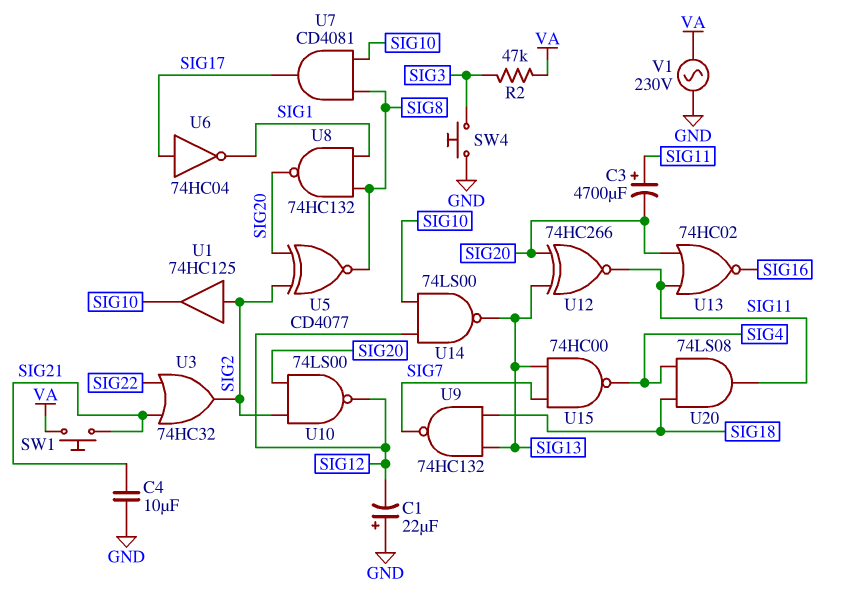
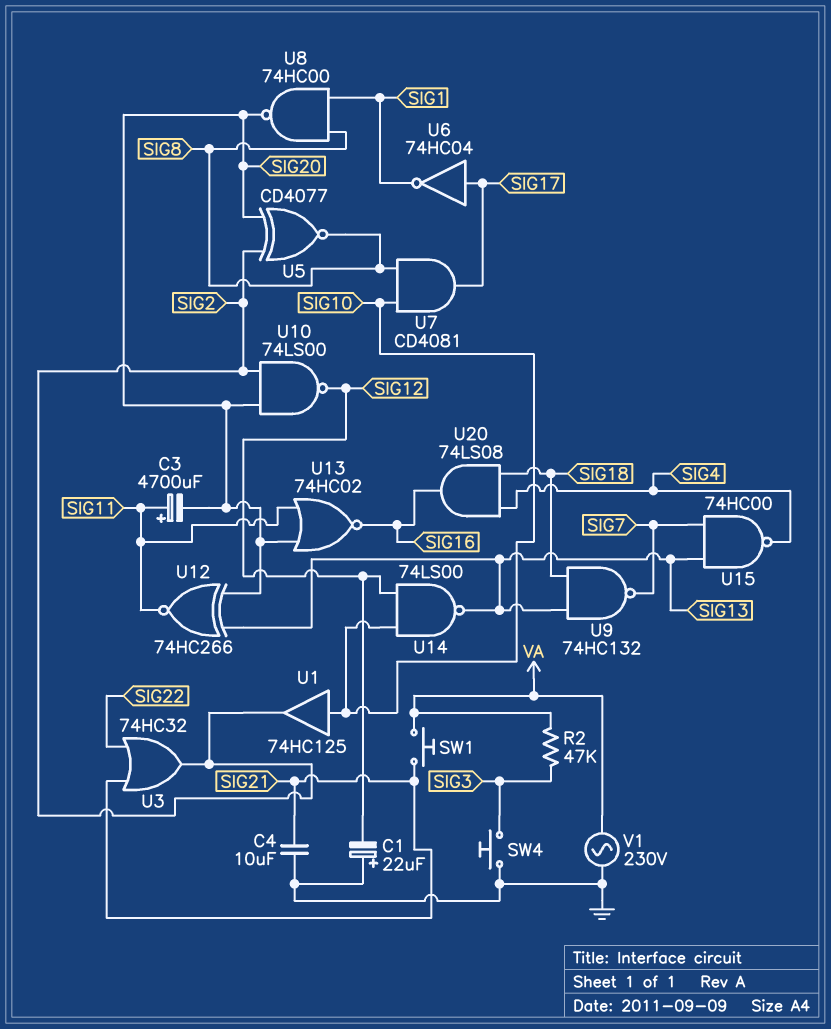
U1: buffer 74HC125 (in SIG2, out SIG10) -> buffer 74HC125 (in SIG10, out SIG2)
U8: NAND 74HC132 (in SIG1, in SIG8, out SIG20) -> NAND 74HC00 (in SIG1, in SIG8, out SIG20)
U20: AND 74LS08 (in SIG4, in SIG18, out SIG11) -> AND 74LS08 (in SIG4, in SIG18, out SIG16)

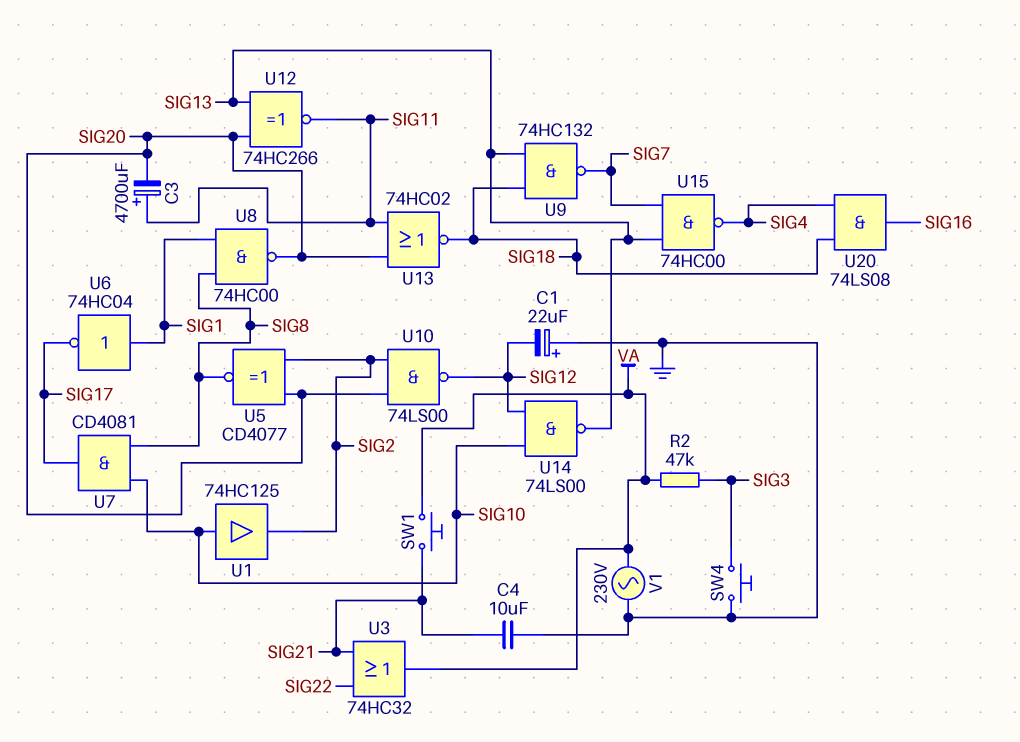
U3: OR 74HC32 (in SIG21, in SIG22, out SIG2) -> OR 74HC32 (in SIG21, in SIG22, out VA)
U6: NOT 74HC04 (in SIG17, out SIG1) -> NOT 74HC04 (in SIG1, out SIG17)
U13: NOR 74HC02 (in SIG11, in SIG20, out SIG16) -> NOR 74HC02 (in SIG11, in SIG20, out SIG18)

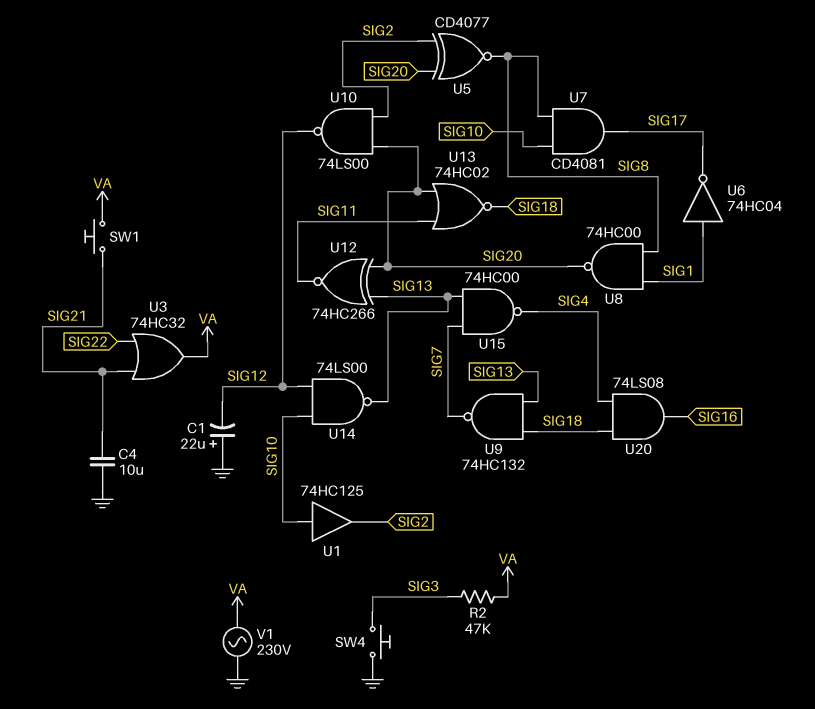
C3: 4700uF (plus SIG11, minus SIG20) -> none

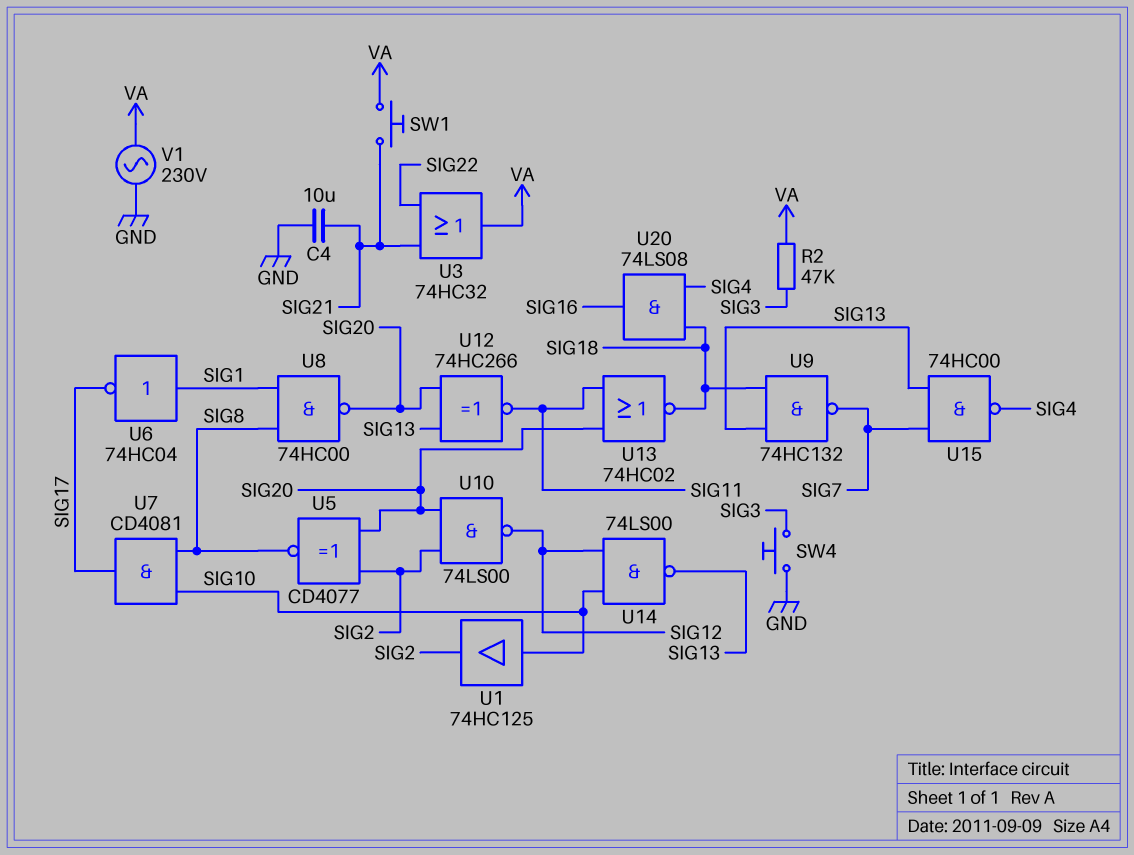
C1: 22uF (plus GND, minus SIG12) -> none

